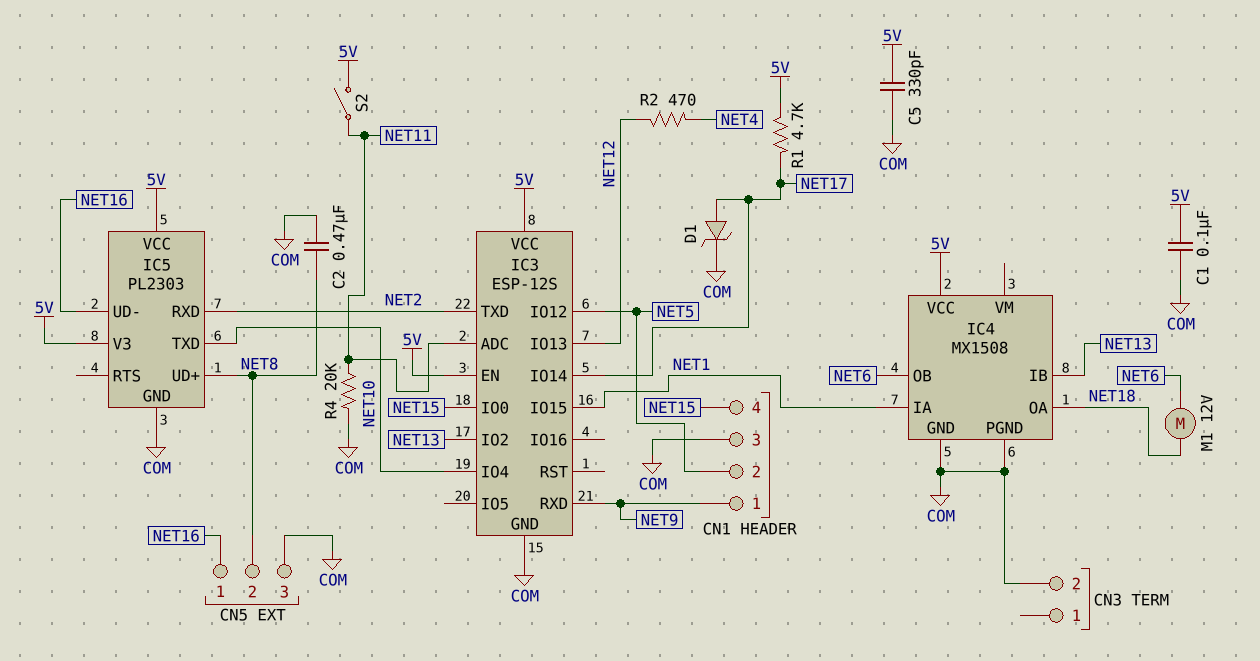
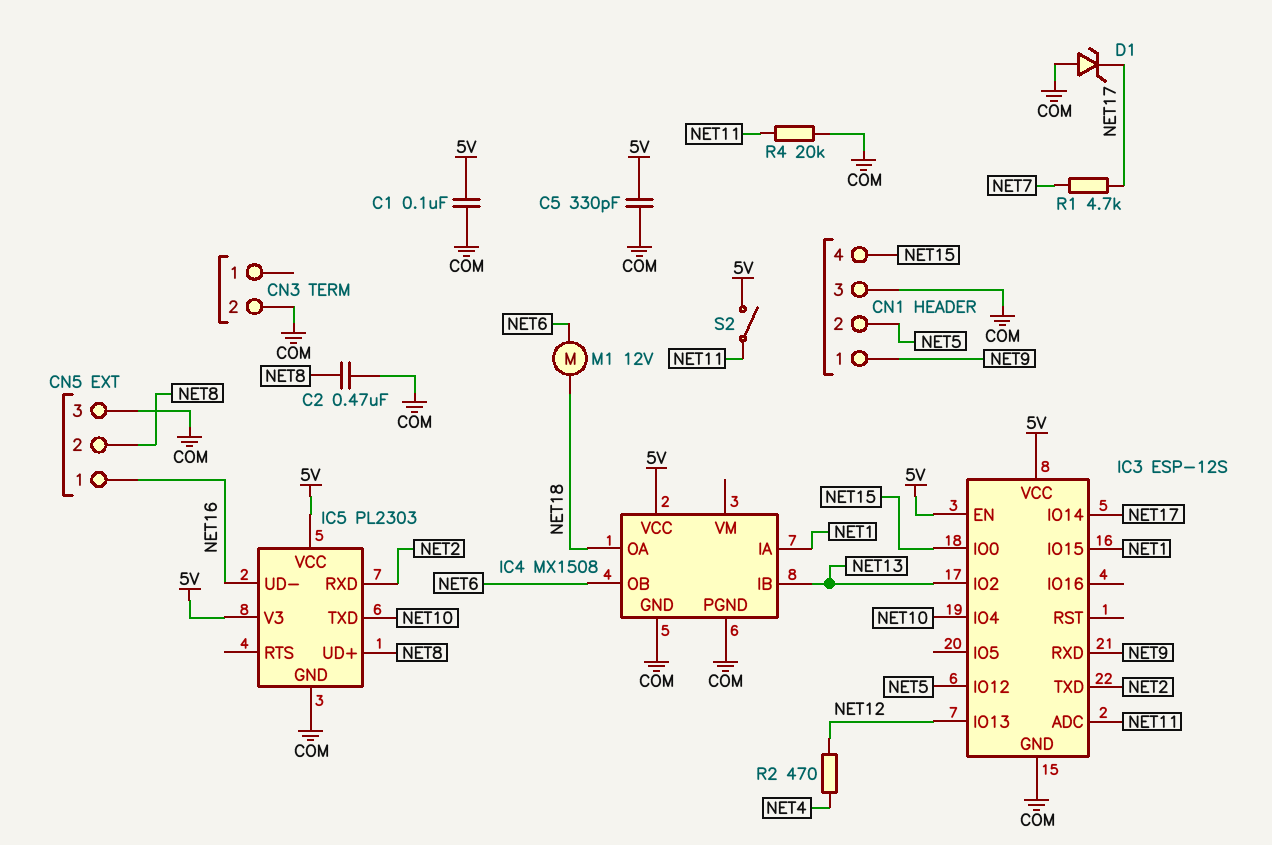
D1: zener (A NET17, K COM) -> zener (A COM, K NET17)
R1: 4.7k (5V, NET17) -> 4.7k (NET7, NET17)

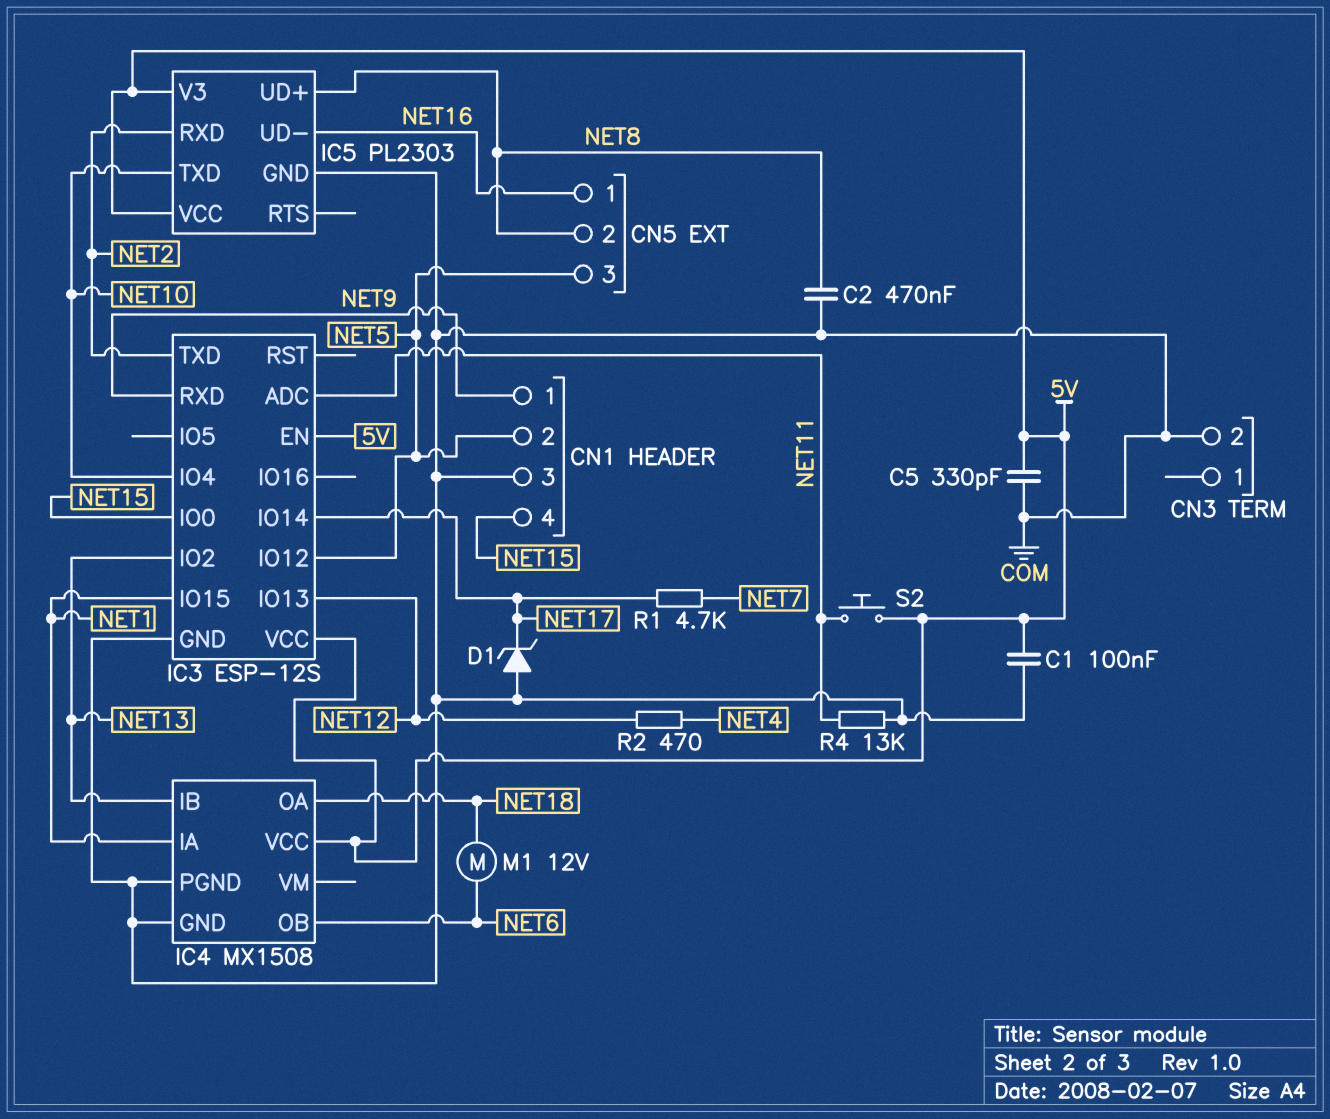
CN5 pin 3: COM -> NET5
R4: 20k (COM, NET11) -> 13k (COM, NET11)
S2: switch (5V, NET11) -> button (5V, NET11)

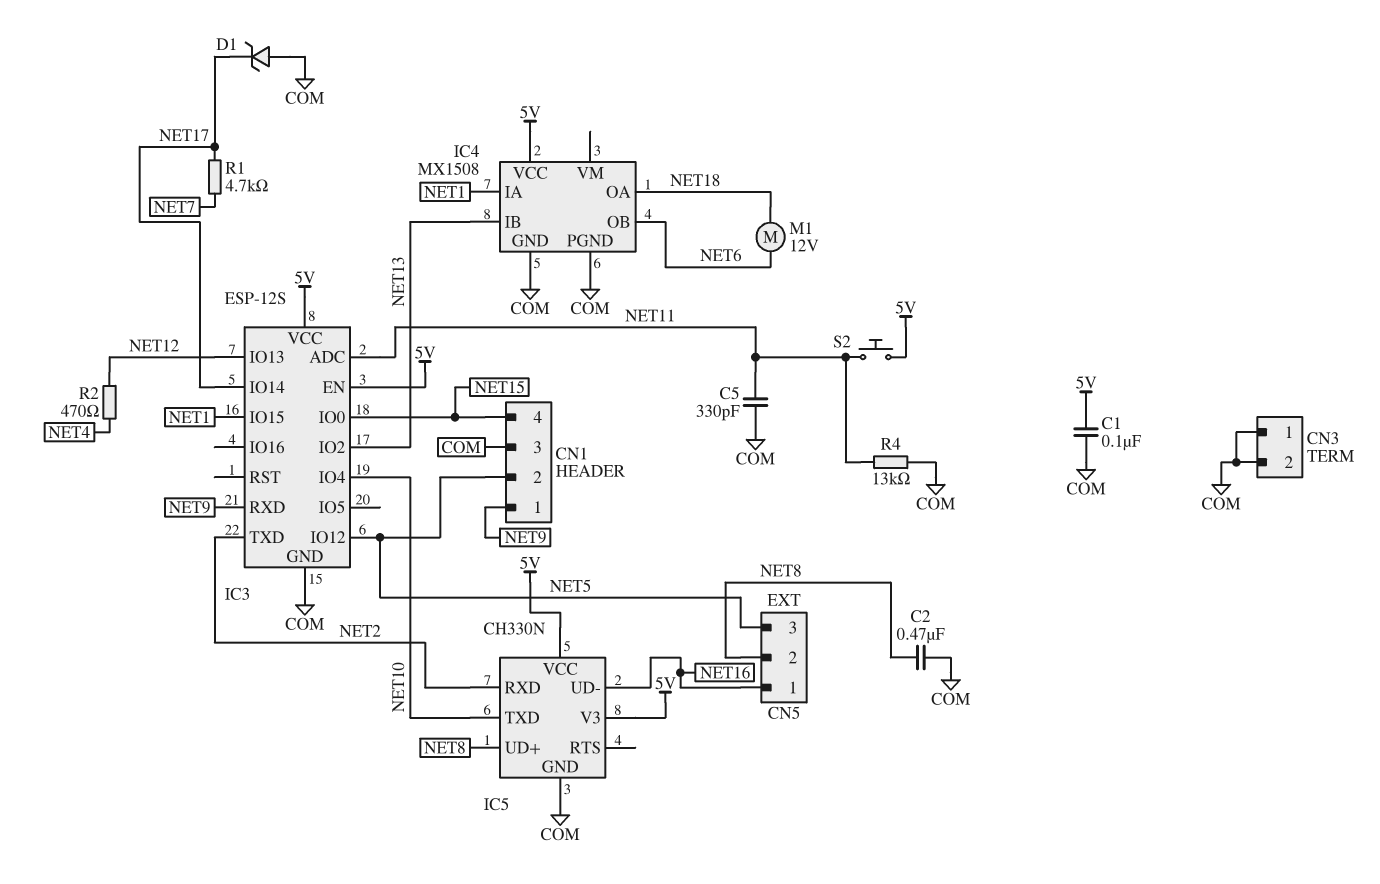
C5: 330pF (5V, COM) -> 330pF (COM, NET11)
CN3 pin 1: none -> COM
IC5: PL2303 -> CH330N

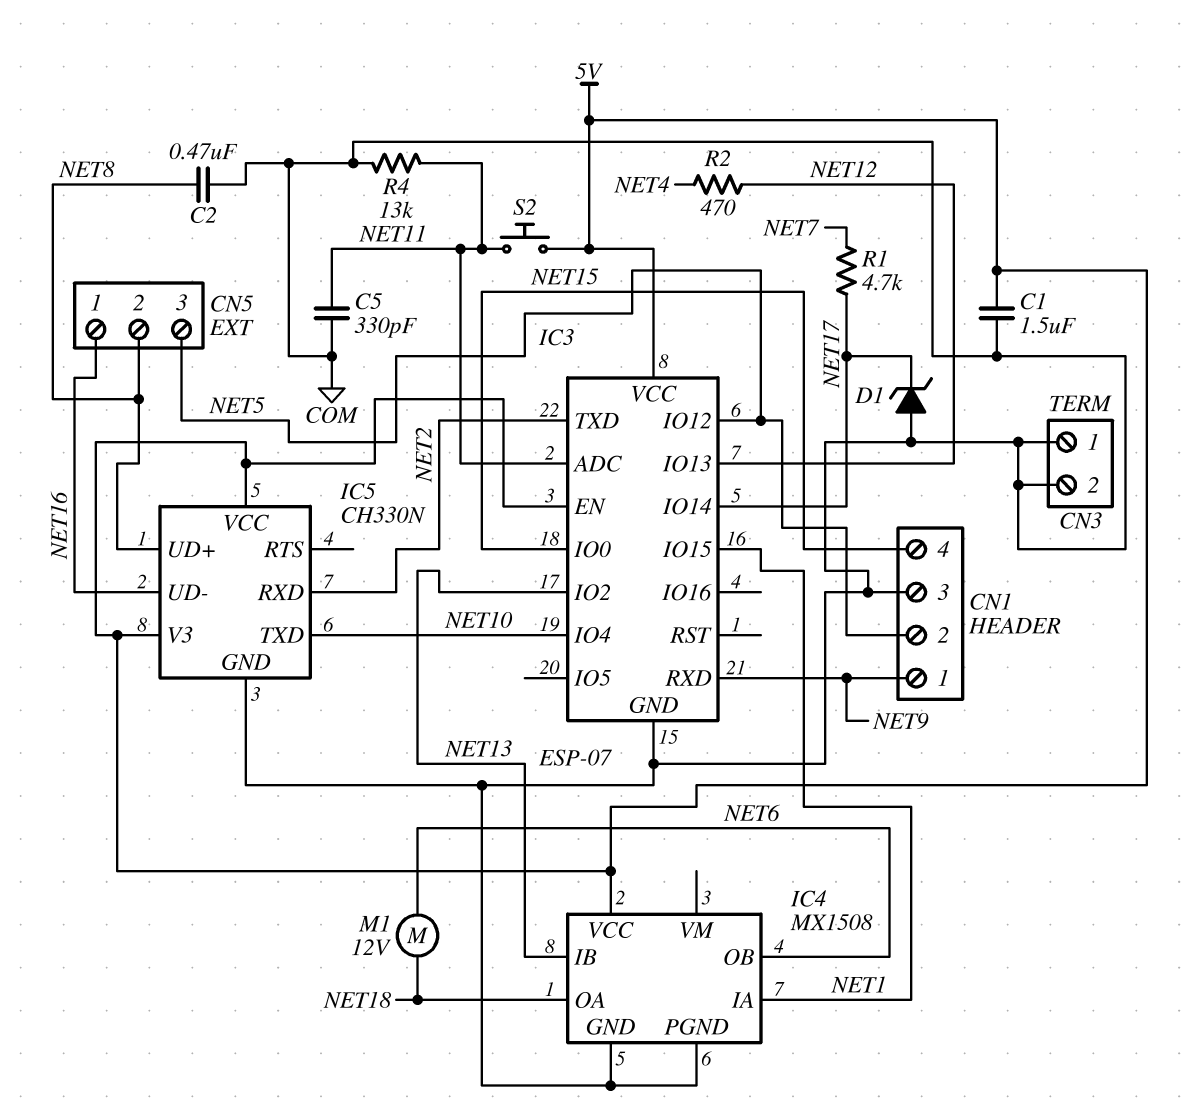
C1: 100nF (5V, COM) -> 1.5uF (5V, COM)
IC3: ESP-12S -> ESP-07

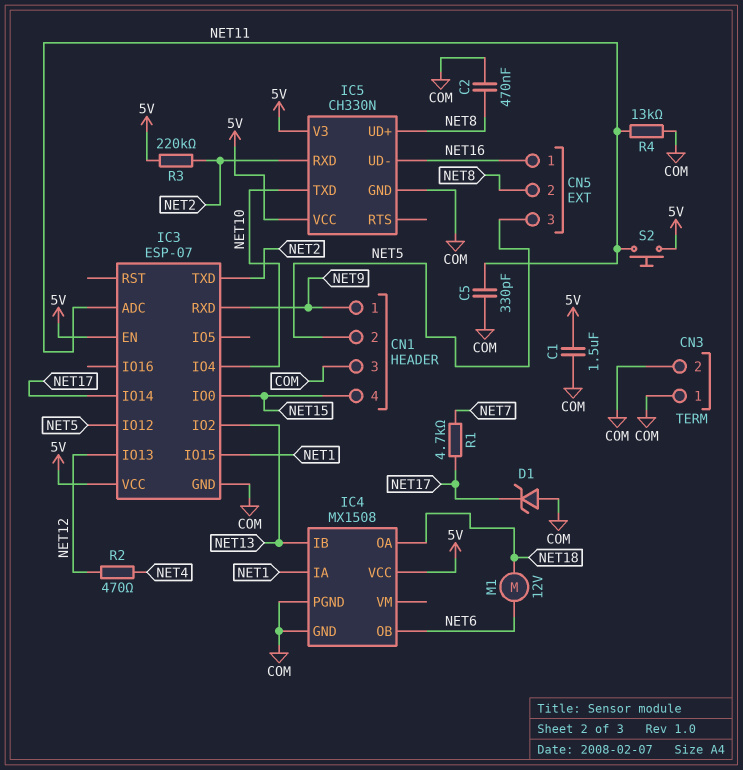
R3: none -> 220k (5V, NET2)

